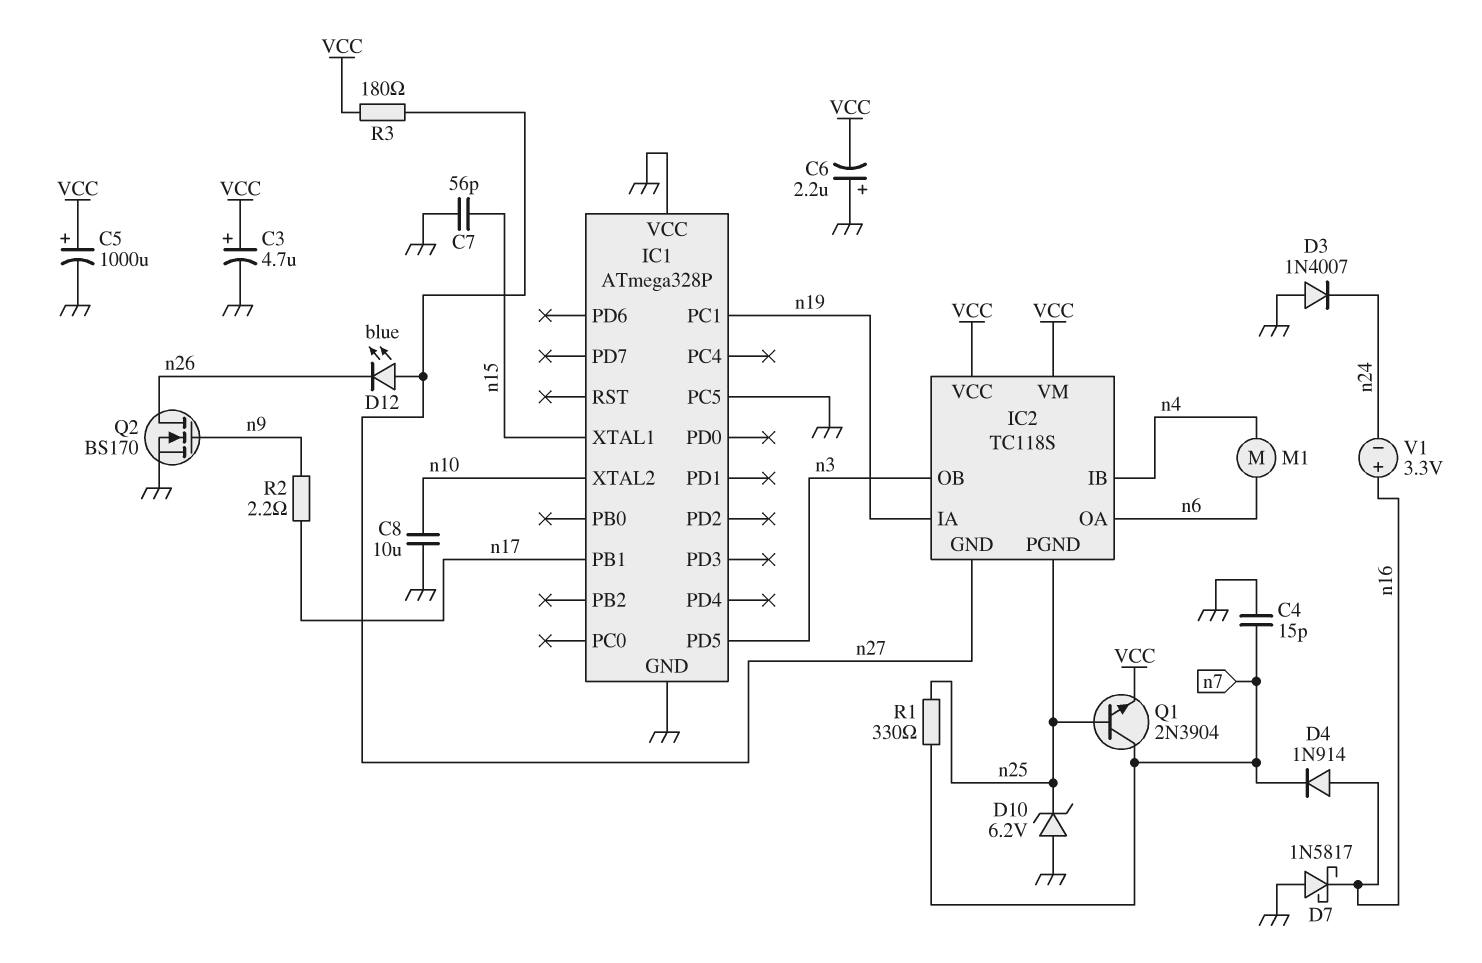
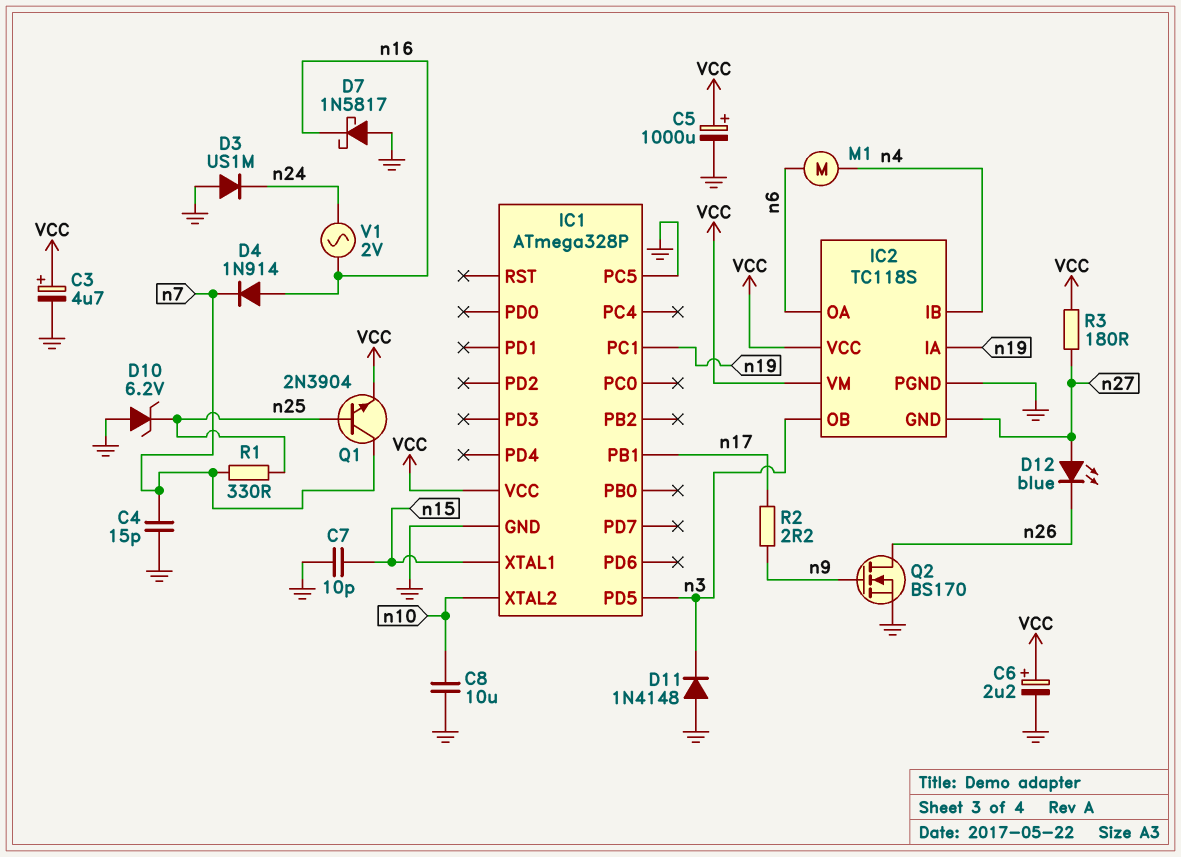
C6: 2.2uF (plus GND, minus VCC) -> 2.2uF (plus VCC, minus GND)
C7: 56pF (GND, n15) -> 10pF (GND, n15)
D3: diode 1N4007 (A GND, K n24) -> diode US1M (A GND, K n24)
D11: none -> diode 1N4148 (A GND, K n3)
IC1 pin VCC: GND -> VCC
IC2 pin PGND: n25 -> GND
V1: 3.3V (plus n16, minus n24) -> AC 2V (n16, n24)

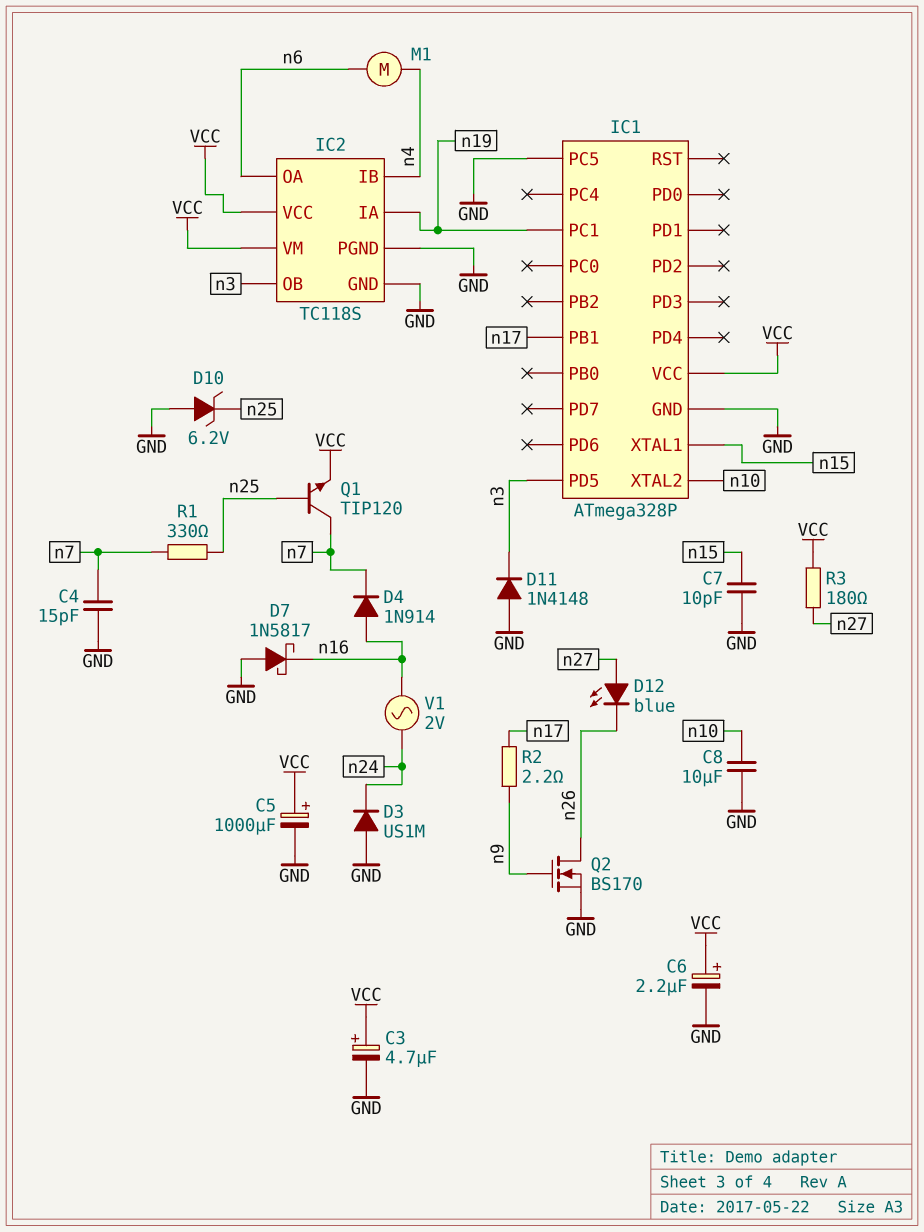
IC2 pin GND: n27 -> GND
Q1: NPN 2N3904 (B n25, C n7, E VCC) -> NPN TIP120 (B n25, C n7, E VCC)

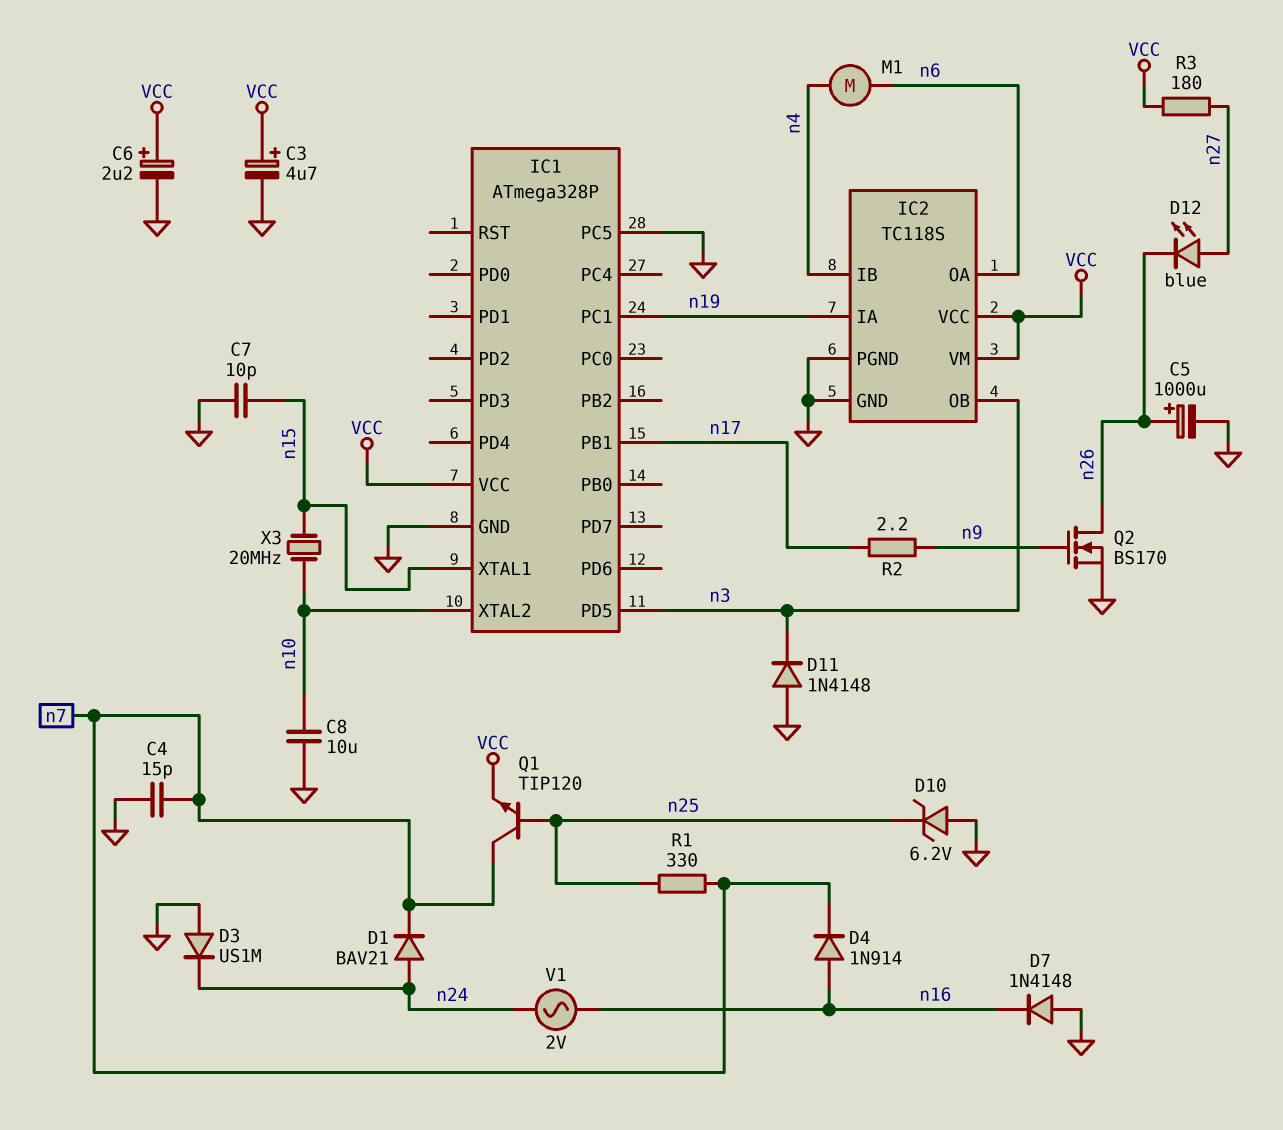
C5: 1000uF (plus VCC, minus GND) -> 1000uF (plus n26, minus GND)
D1: none -> diode BAV21 (A n24, K n7)
D7: schottky 1N5817 (A GND, K n16) -> diode 1N4148 (A GND, K n16)
X3: none -> 20MHz (n10, n15)

